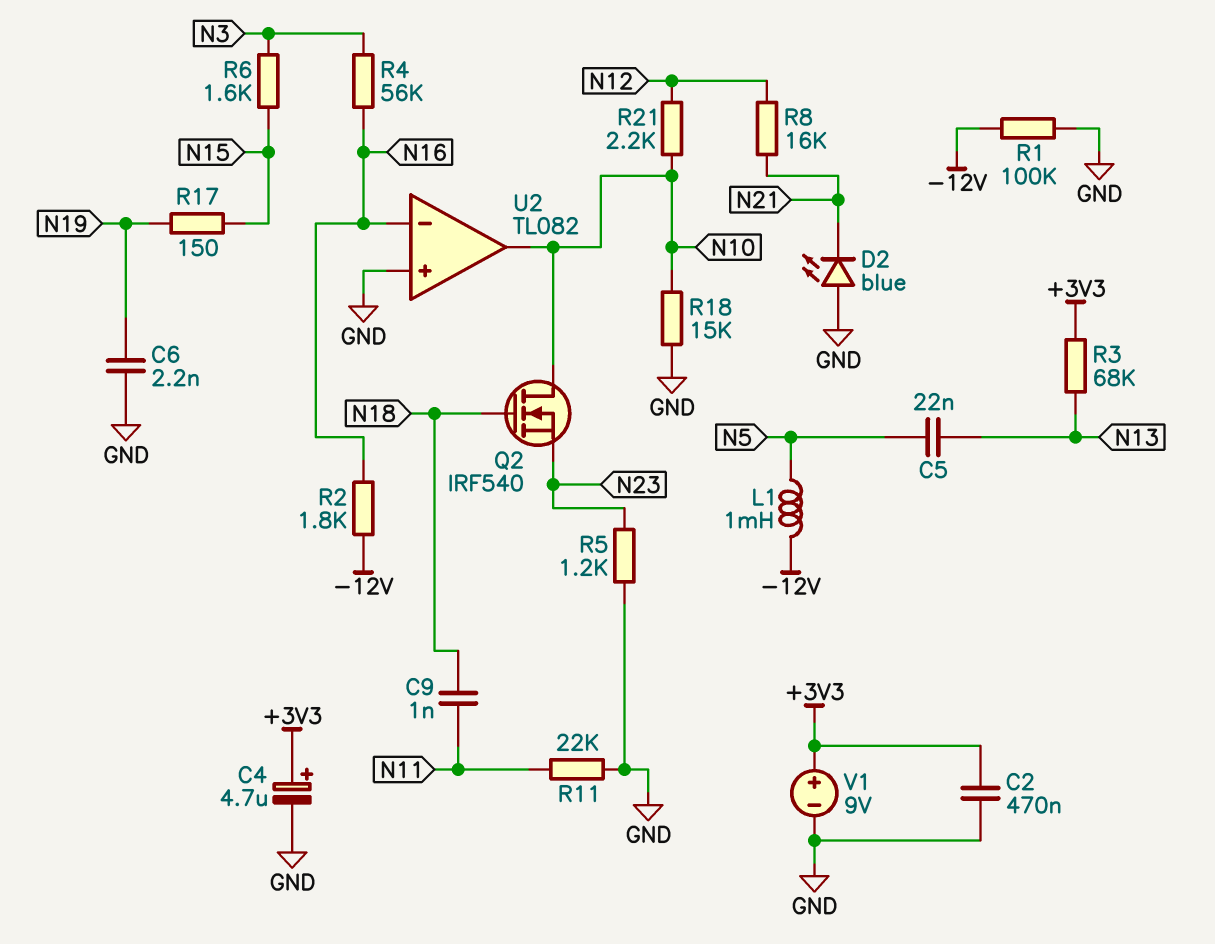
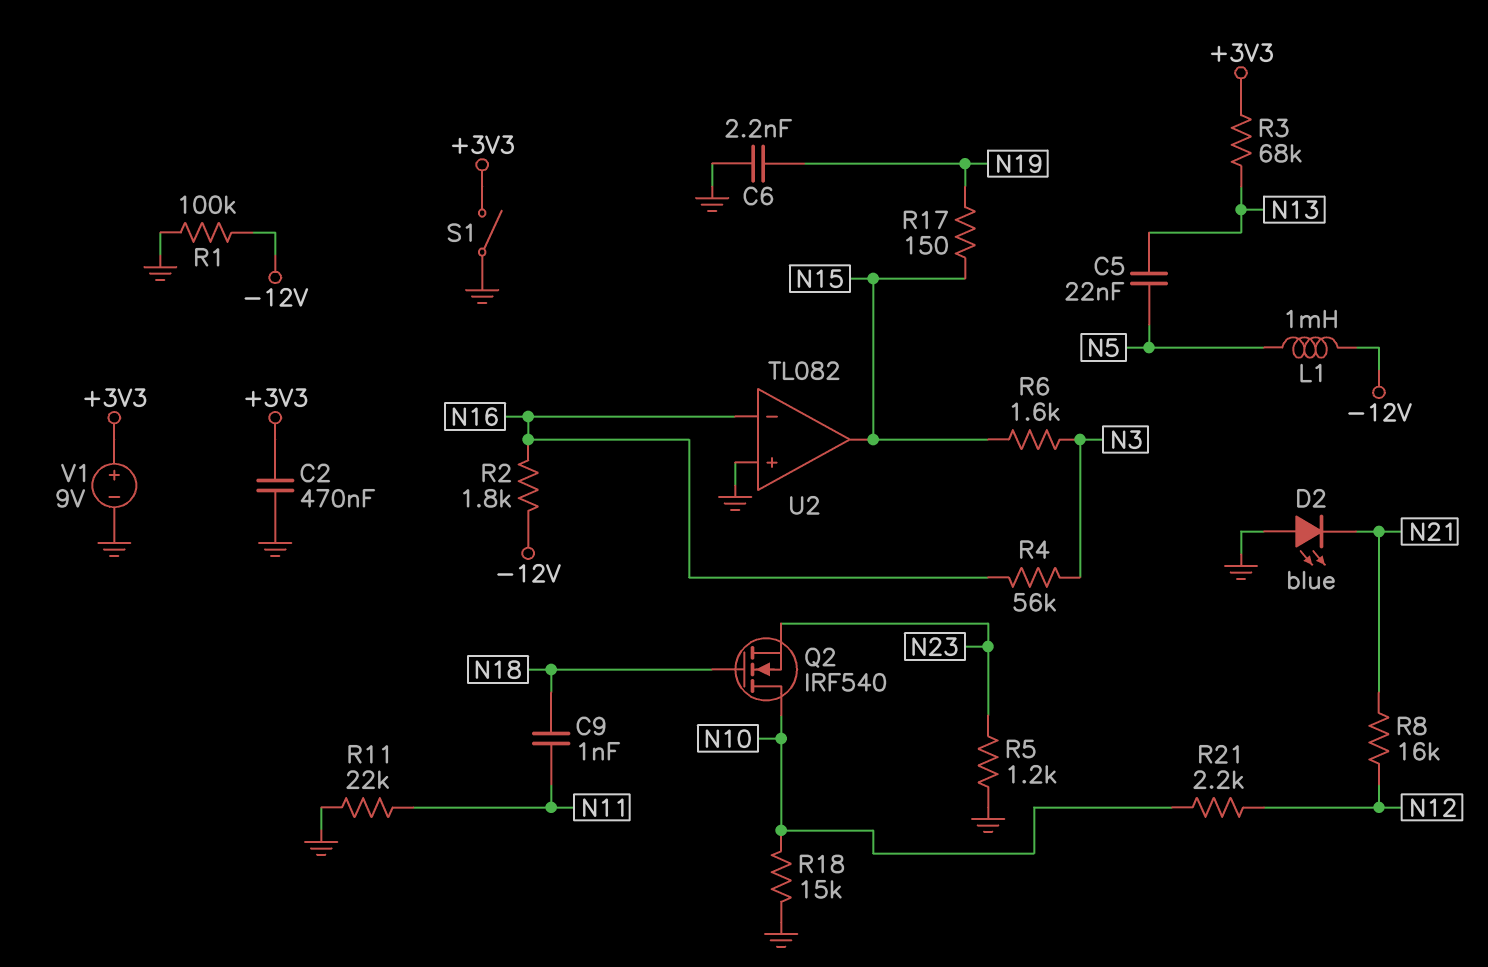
C4: 4.7uF (plus +3V3, minus GND) -> none
S1: none -> switch (+3V3, GND)
U2 pin out: N10 -> N15

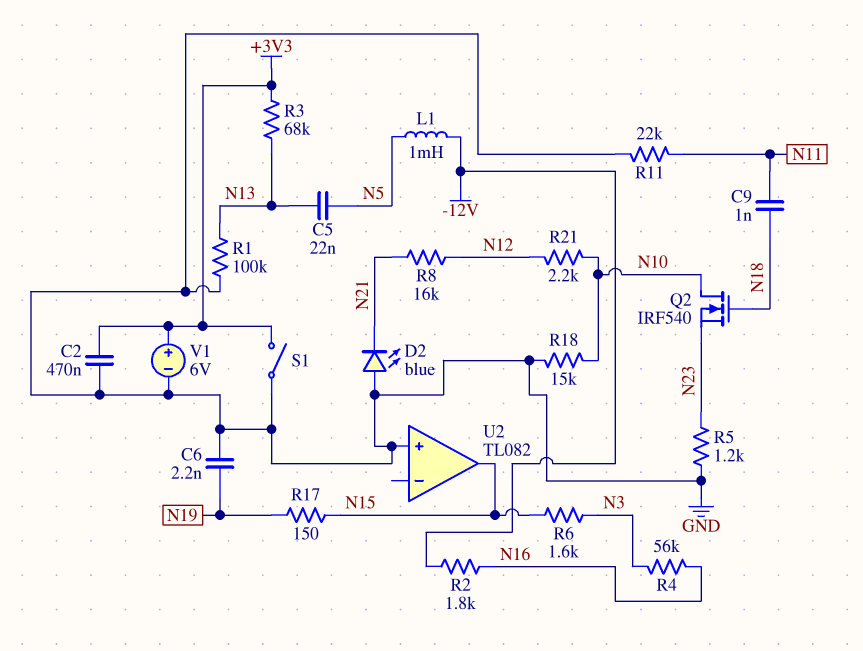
R1: 100k (-12V, GND) -> 100k (GND, N13)
U2 pin in-: N16 -> none
V1: 9V (plus +3V3, minus GND) -> 6V (plus +3V3, minus GND)

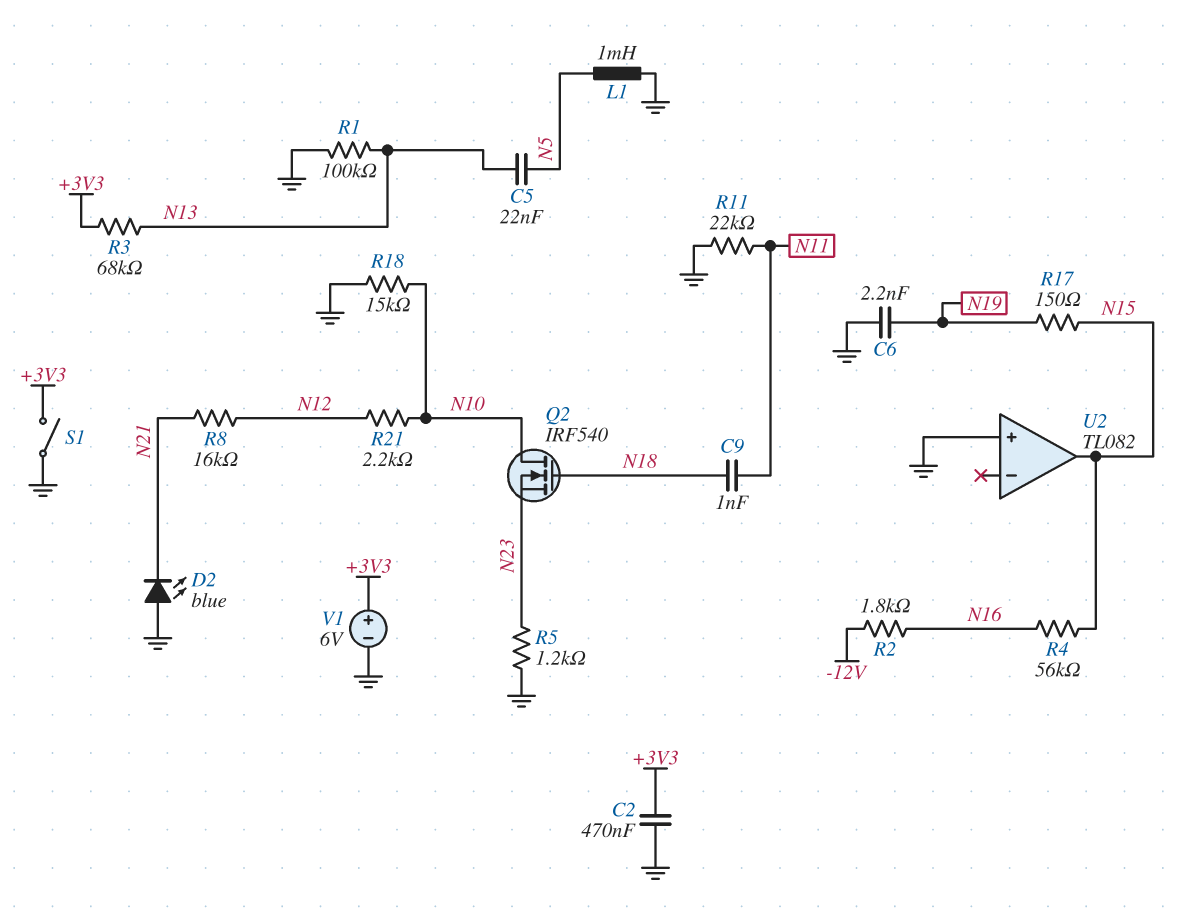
L1: 1mH (-12V, N5) -> 1mH (GND, N5)
R4: 56k (N3, N16) -> 56k (N15, N16)
R6: 1.6k (N3, N15) -> none

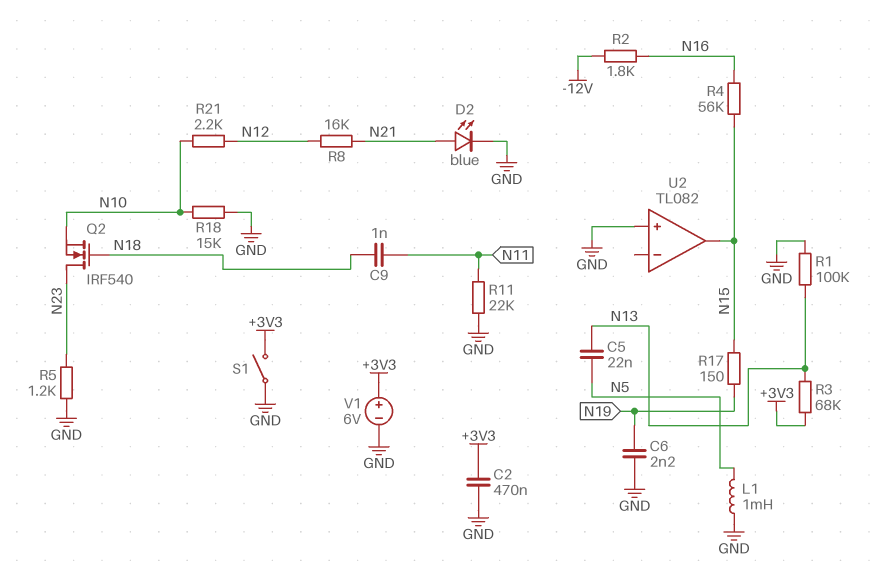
D2: LED blue (A GND, K N21) -> LED blue (A N21, K GND)
Q2: NMOS IRF540 (G N18, D N10, S N23) -> NMOS IRF540 (G N18, D N23, S N10)

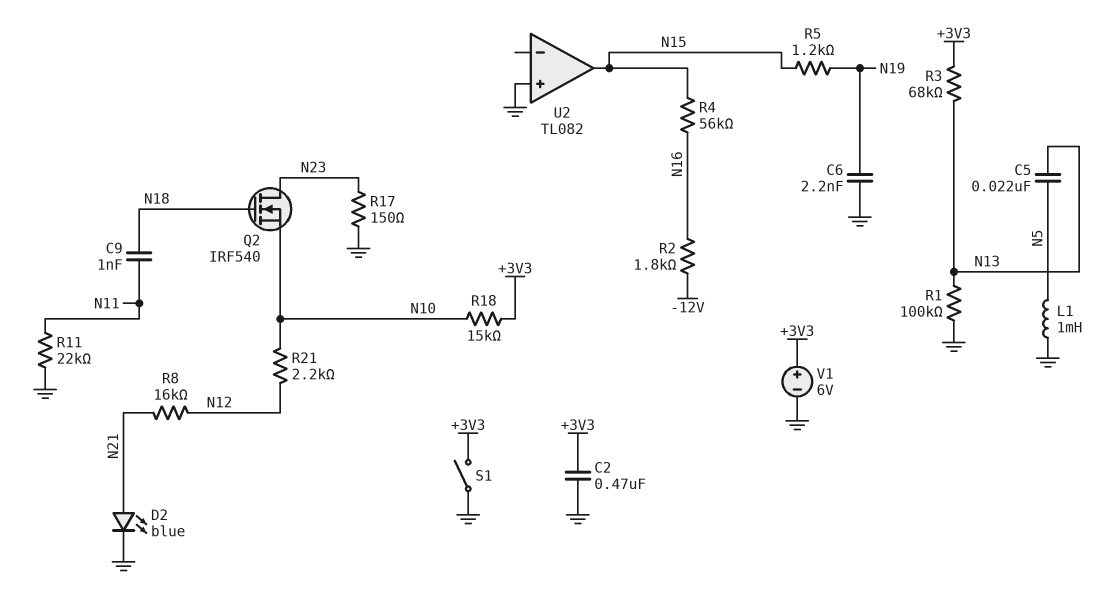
R5: 1.2k (GND, N23) -> 1.2k (N15, N19)
R17: 150 (N15, N19) -> 150 (GND, N23)
R18: 15k (GND, N10) -> 15k (+3V3, N10)

